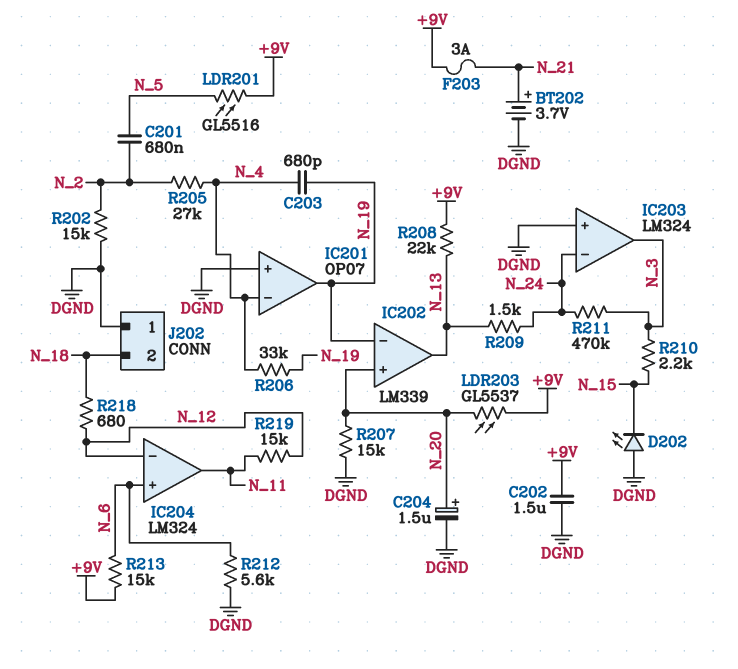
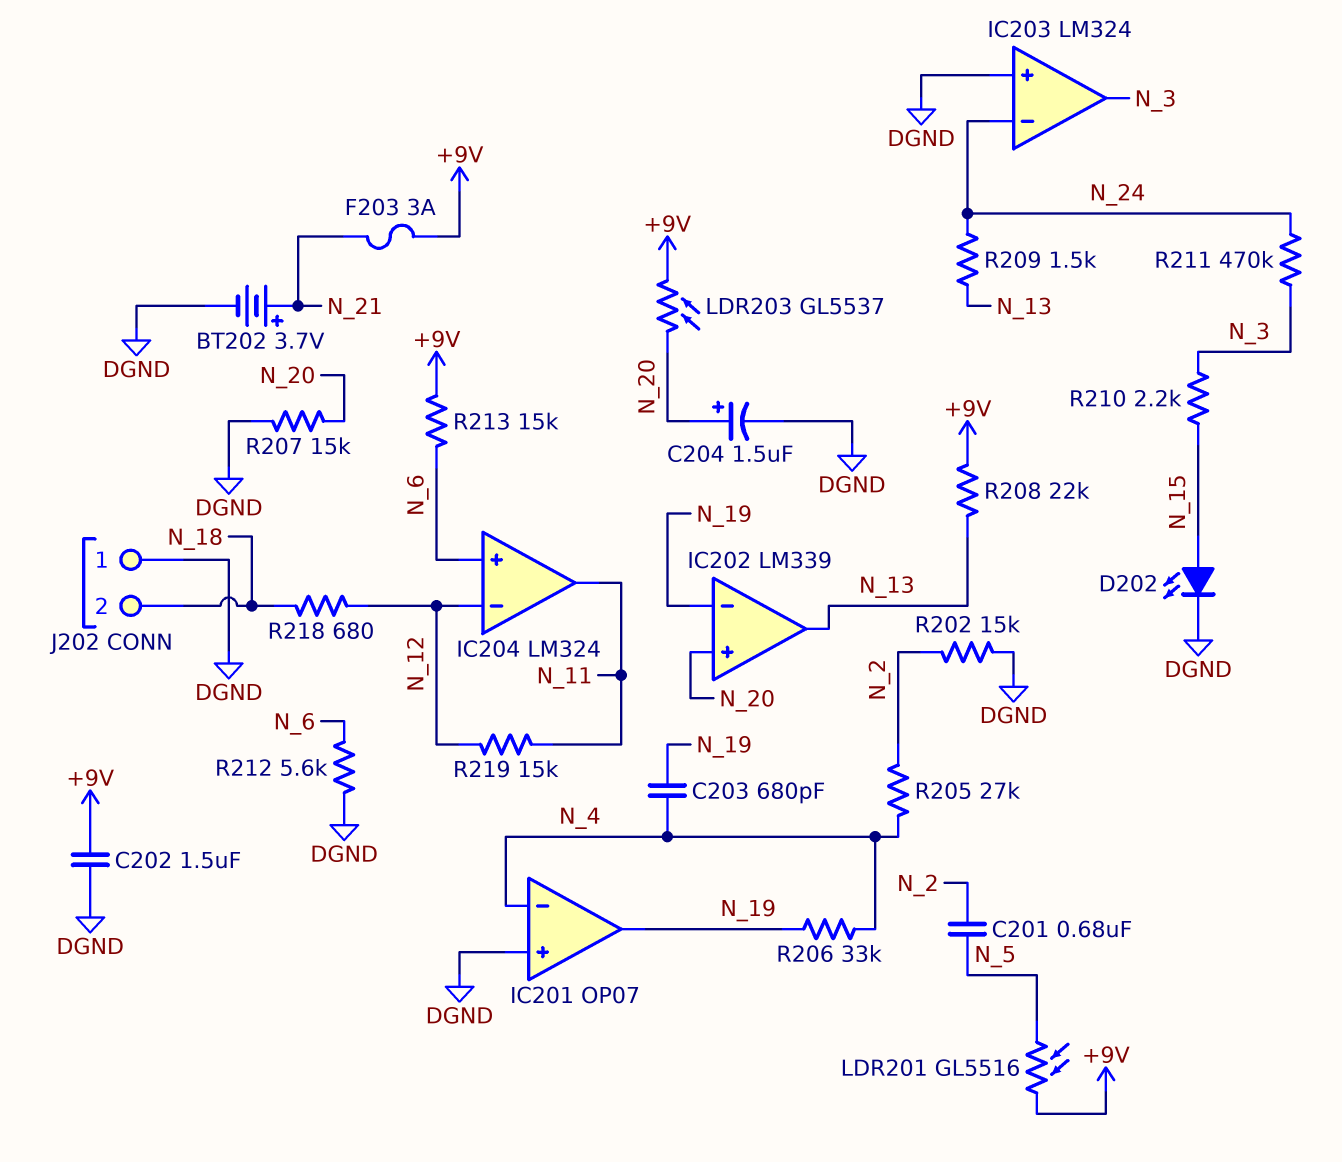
D202: LED (A DGND, K N_15) -> LED (A N_15, K DGND)

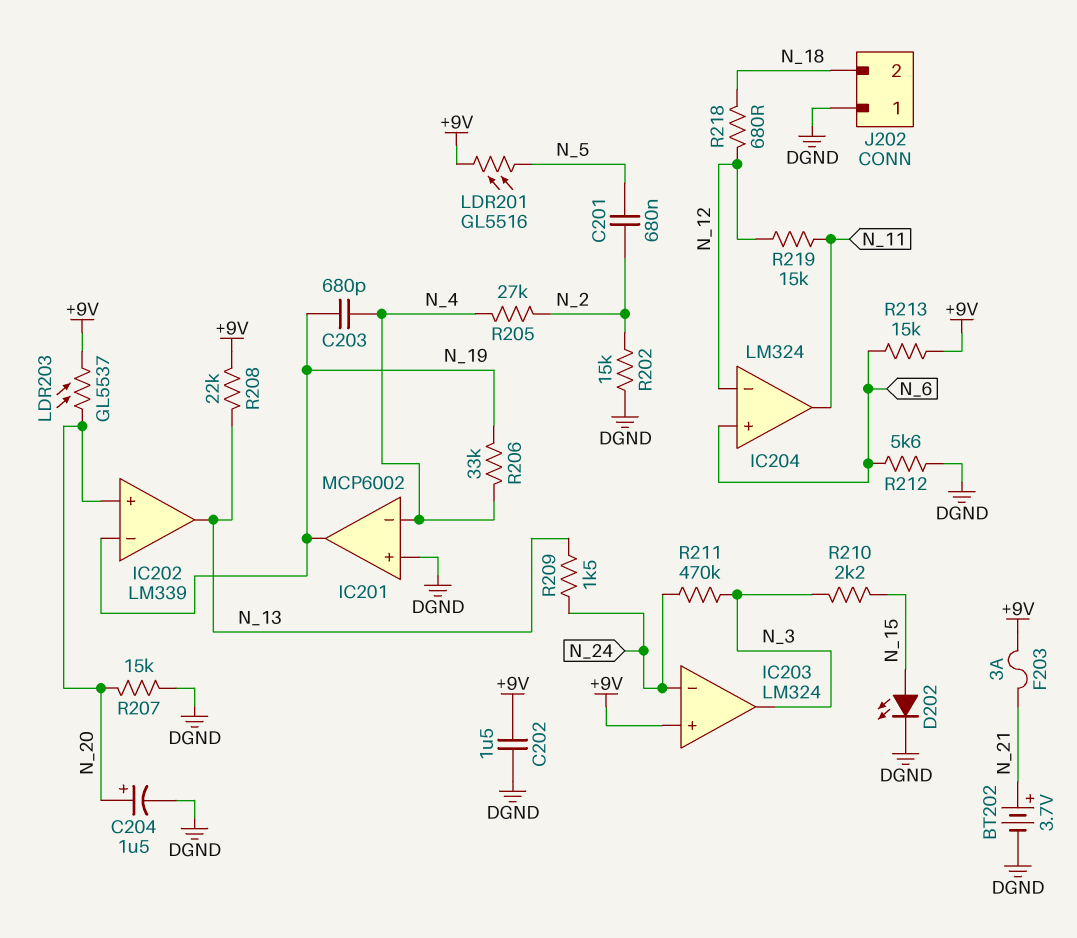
IC201: OP07 -> MCP6002
IC203 pin in+: DGND -> +9V

